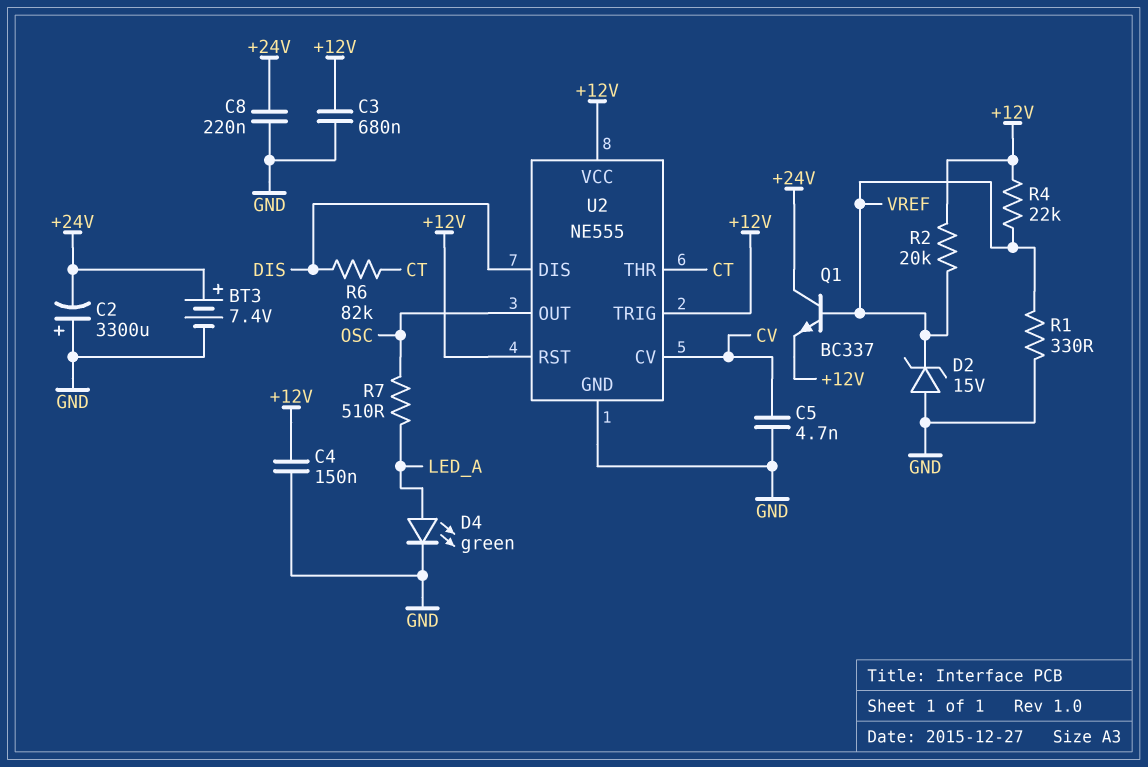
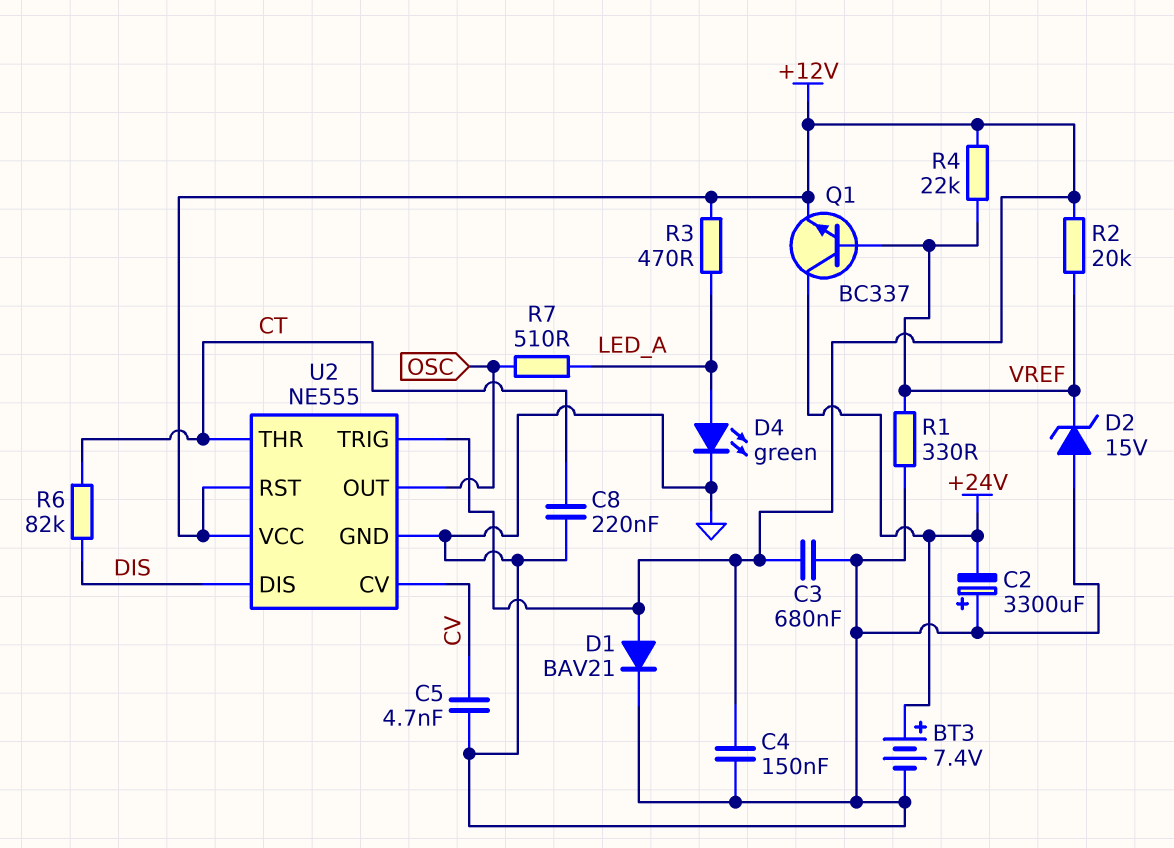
C8: 220nF (+24V, GND) -> 220nF (CT, GND)
D1: none -> diode BAV21 (A +12V, K GND)
R3: none -> 470 (+12V, LED_A)

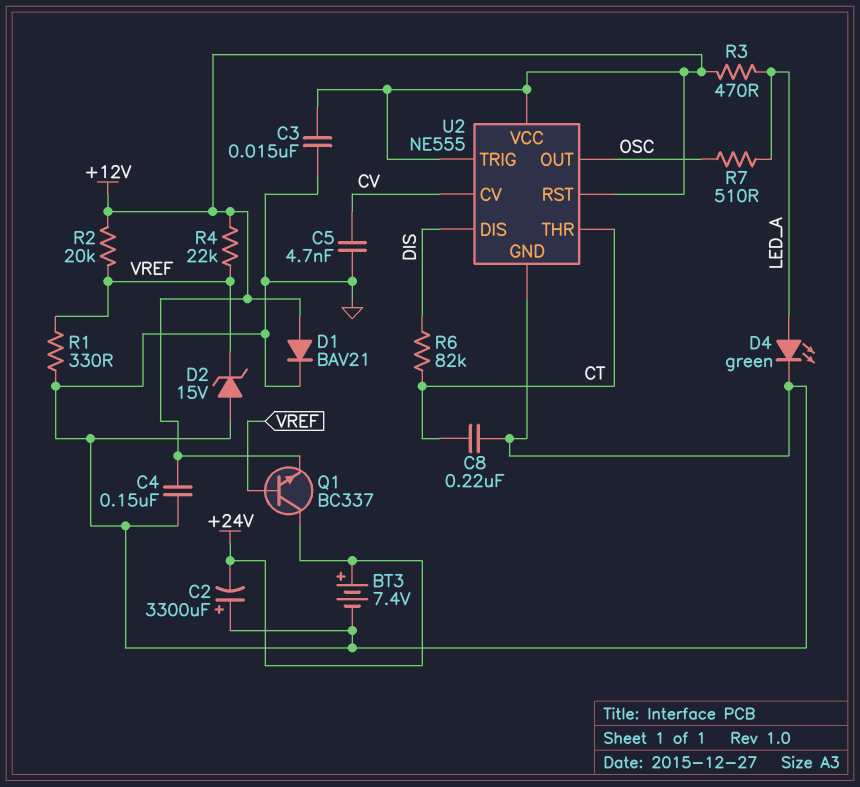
C3: 680nF (+12V, GND) -> 15nF (+12V, GND)

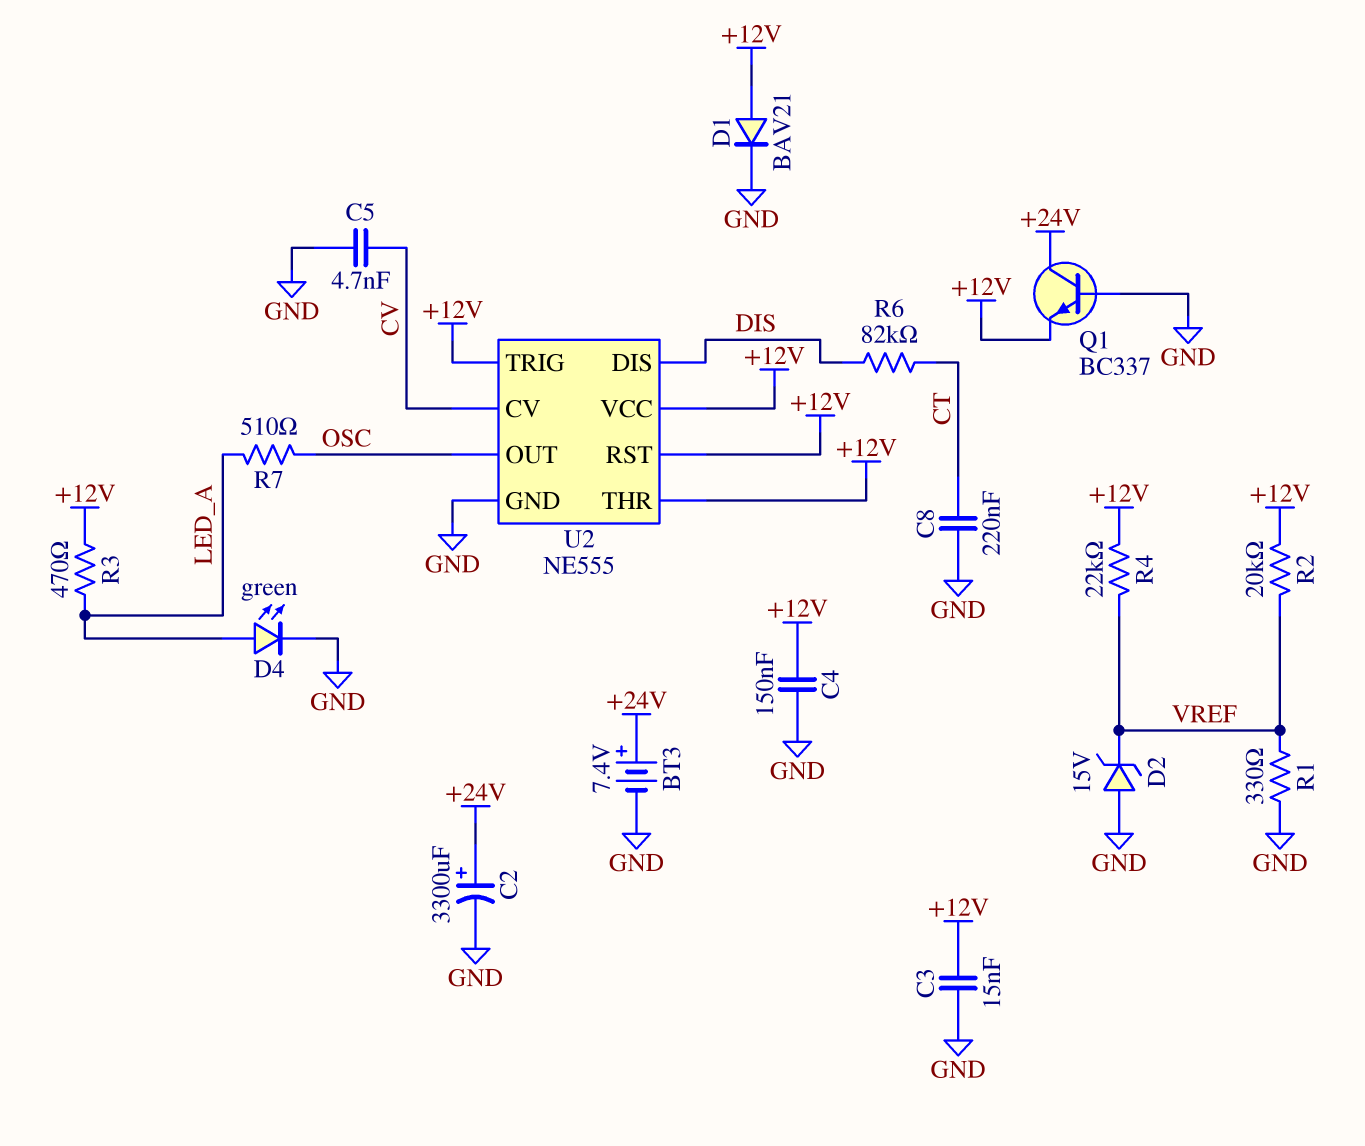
C2: 3300uF (plus GND, minus +24V) -> 3300uF (plus +24V, minus GND)
Q1: NPN BC337 (B VREF, C +24V, E +12V) -> NPN BC337 (B GND, C +24V, E +12V)
U2 pin THR: CT -> +12V

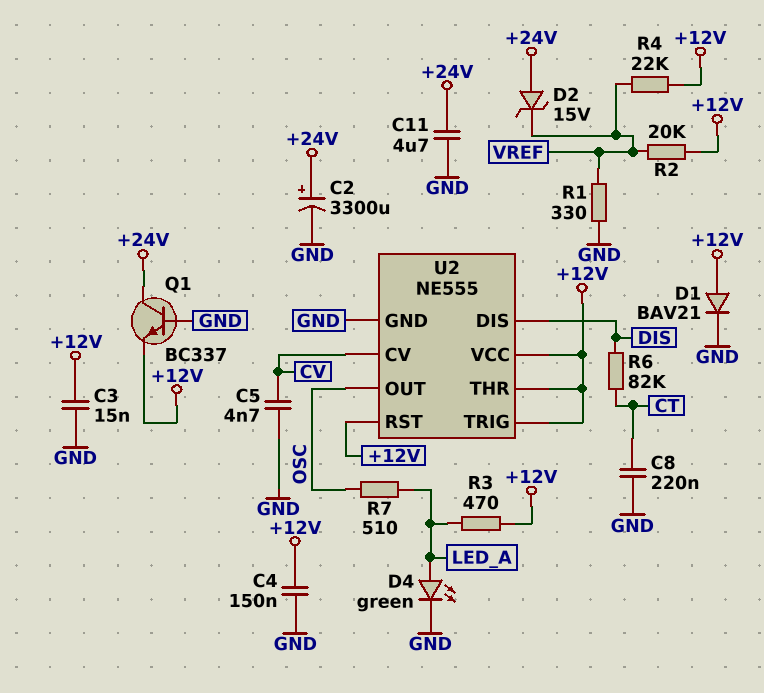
BT3: 7.4V (plus +24V, minus GND) -> none
C11: none -> 4.7uF (+24V, GND)
D2: zener 15V (A GND, K VREF) -> zener 15V (A +24V, K VREF)

